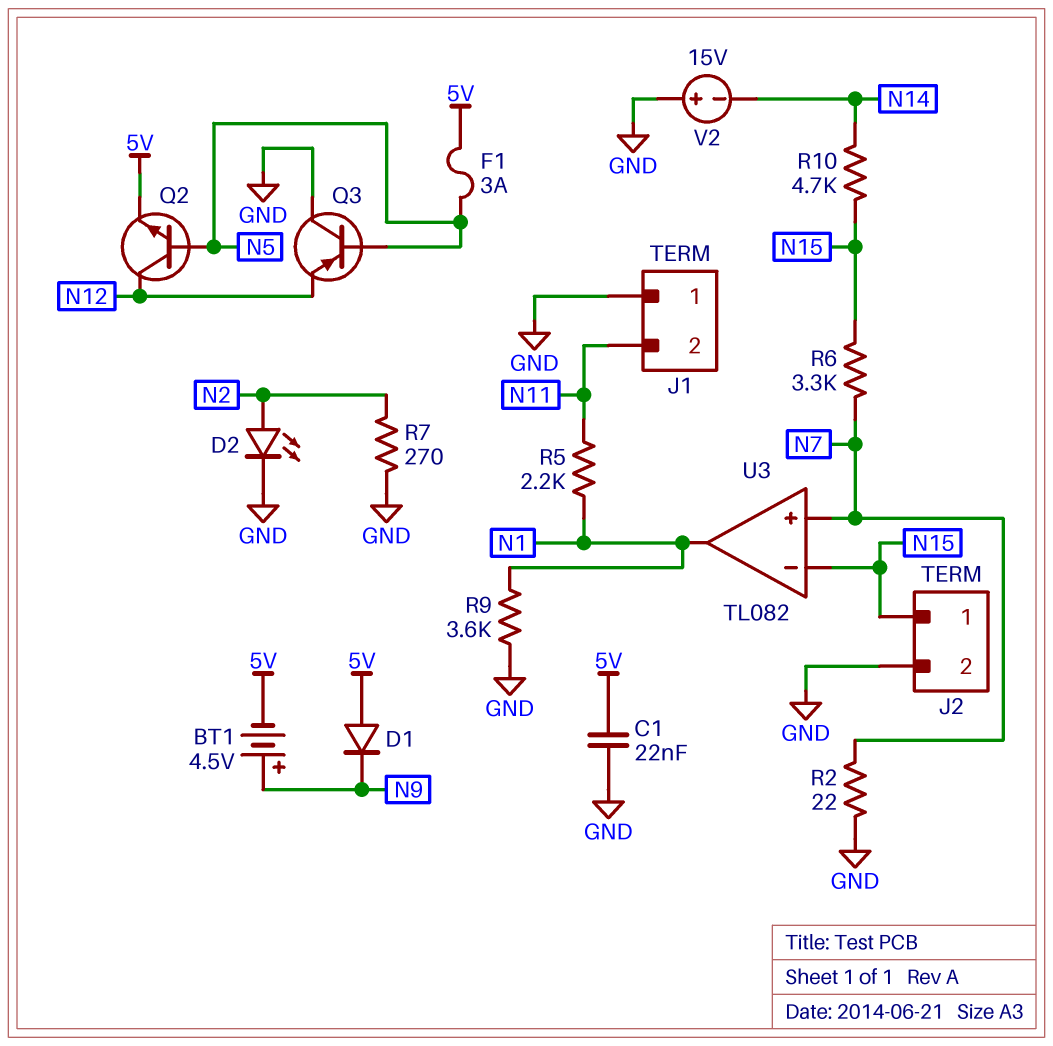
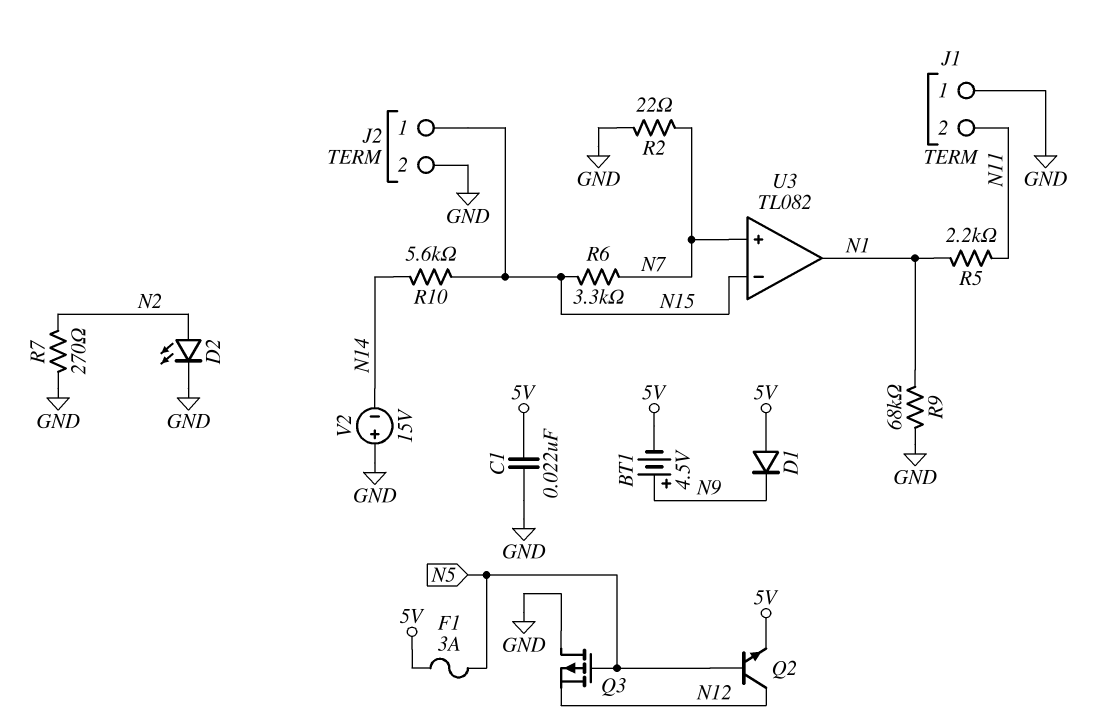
Q3: PNP (B N5, C GND, E N12) -> PMOS (G N5, D GND, S N12)
R9: 3.6k (GND, N1) -> 68k (GND, N1)
R10: 4.7k (N14, N15) -> 5.6k (N14, N15)

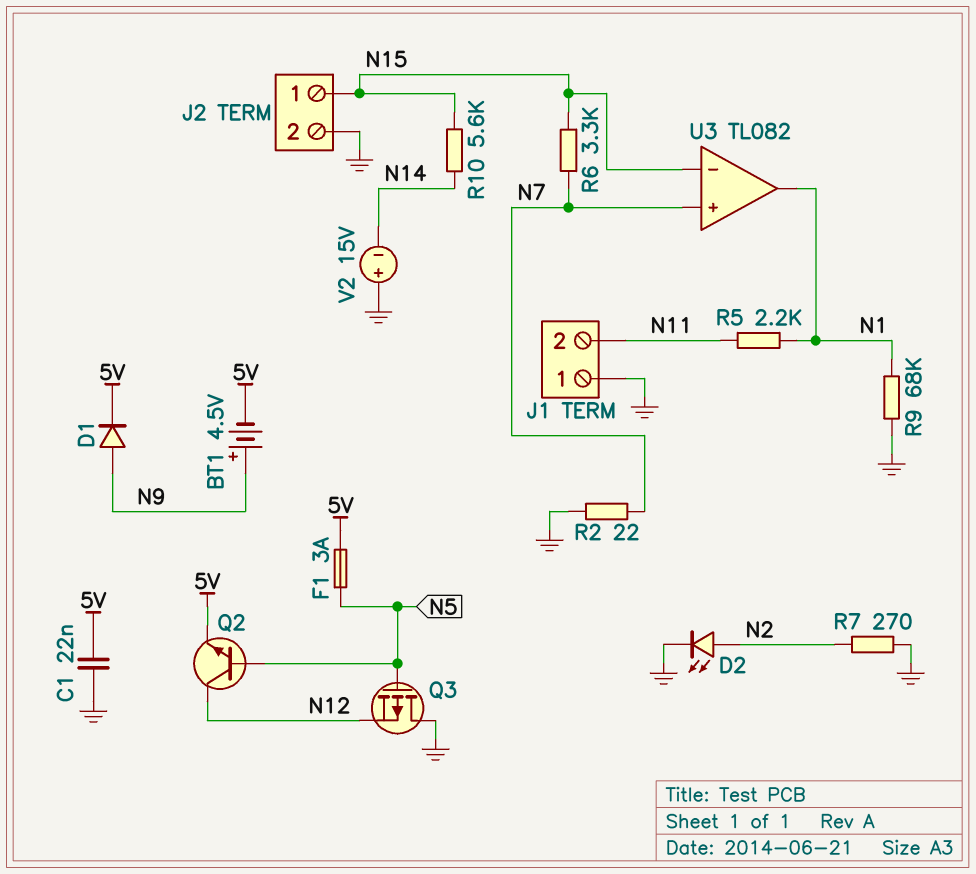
D1: diode (A 5V, K N9) -> diode (A N9, K 5V)

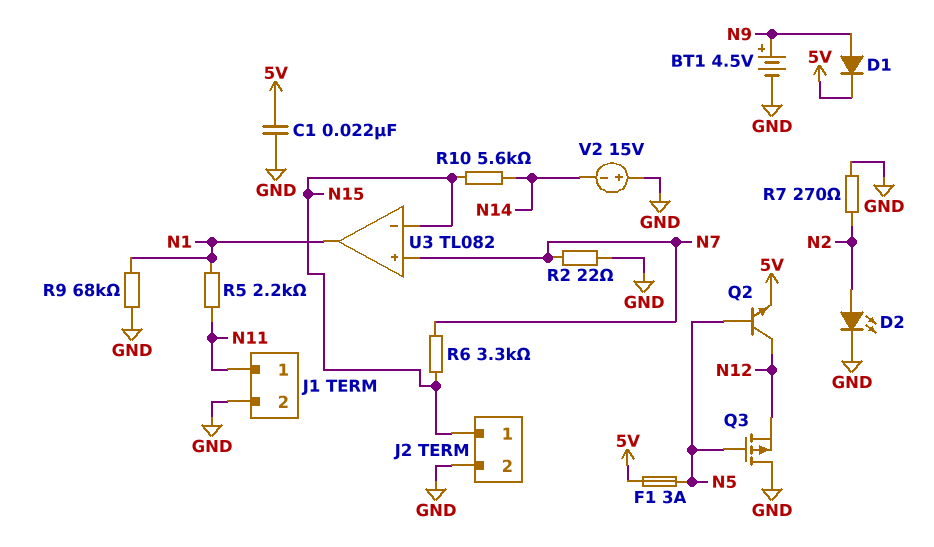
BT1: 4.5V (plus N9, minus 5V) -> 4.5V (plus N9, minus GND)
J1 pin 1: GND -> N11
J1 pin 2: N11 -> GND

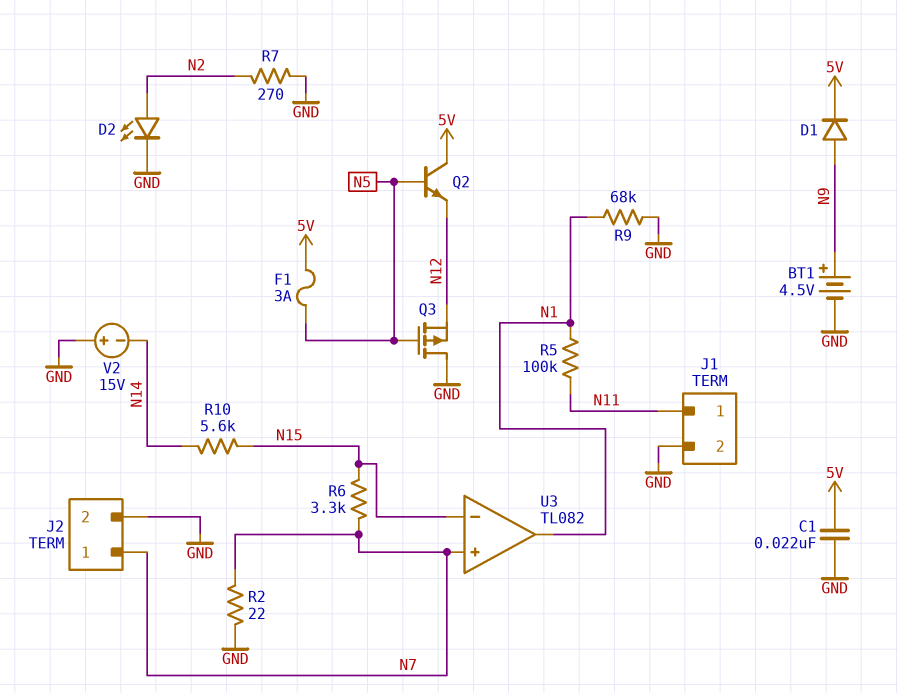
J2 pin 1: N15 -> N7
Q2: NPN (B N5, C N12, E 5V) -> NPN (B N5, C 5V, E N12)
R5: 2.2k (N1, N11) -> 100k (N1, N11)

